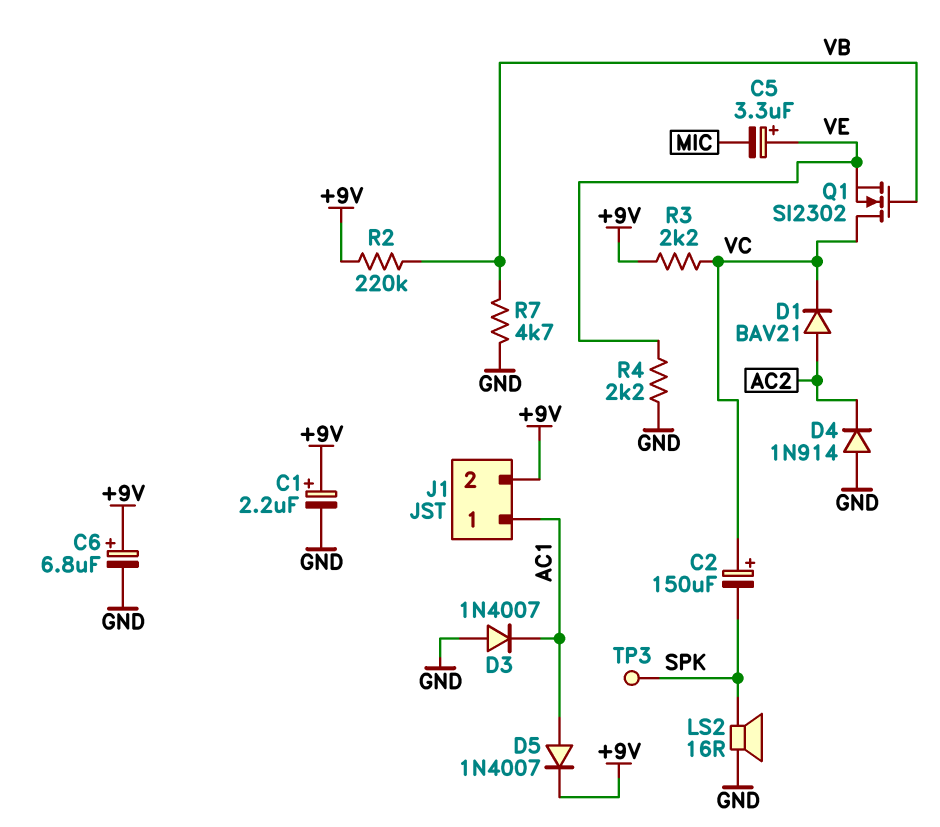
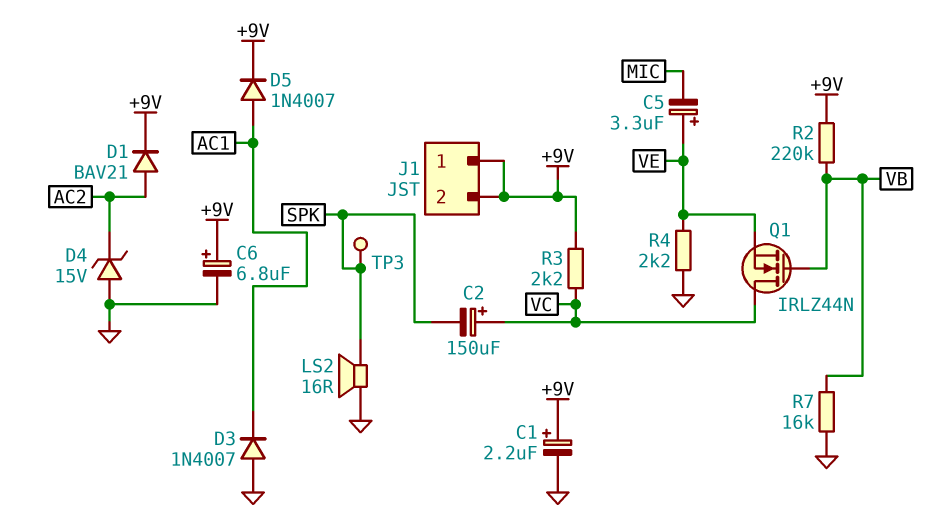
D1: diode BAV21 (A AC2, K VC) -> diode BAV21 (A AC2, K +9V)
D4: diode 1N914 (A GND, K AC2) -> zener 15V (A GND, K AC2)
J1 pin 1: AC1 -> +9V
Q1: NMOS SI2302 (G VB, D VC, S VE) -> NMOS IRLZ44N (G VB, D VC, S VE)
R7: 4.7k (GND, VB) -> 16k (GND, VB)

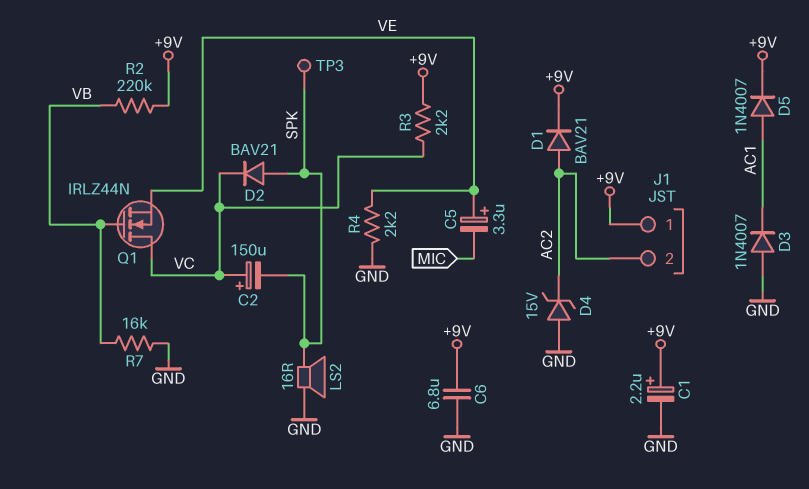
C6: 6.8uF (plus +9V, minus GND) -> 6.8uF (+9V, GND)
D2: none -> diode BAV21 (A SPK, K VC)
J1 pin 2: +9V -> AC2

